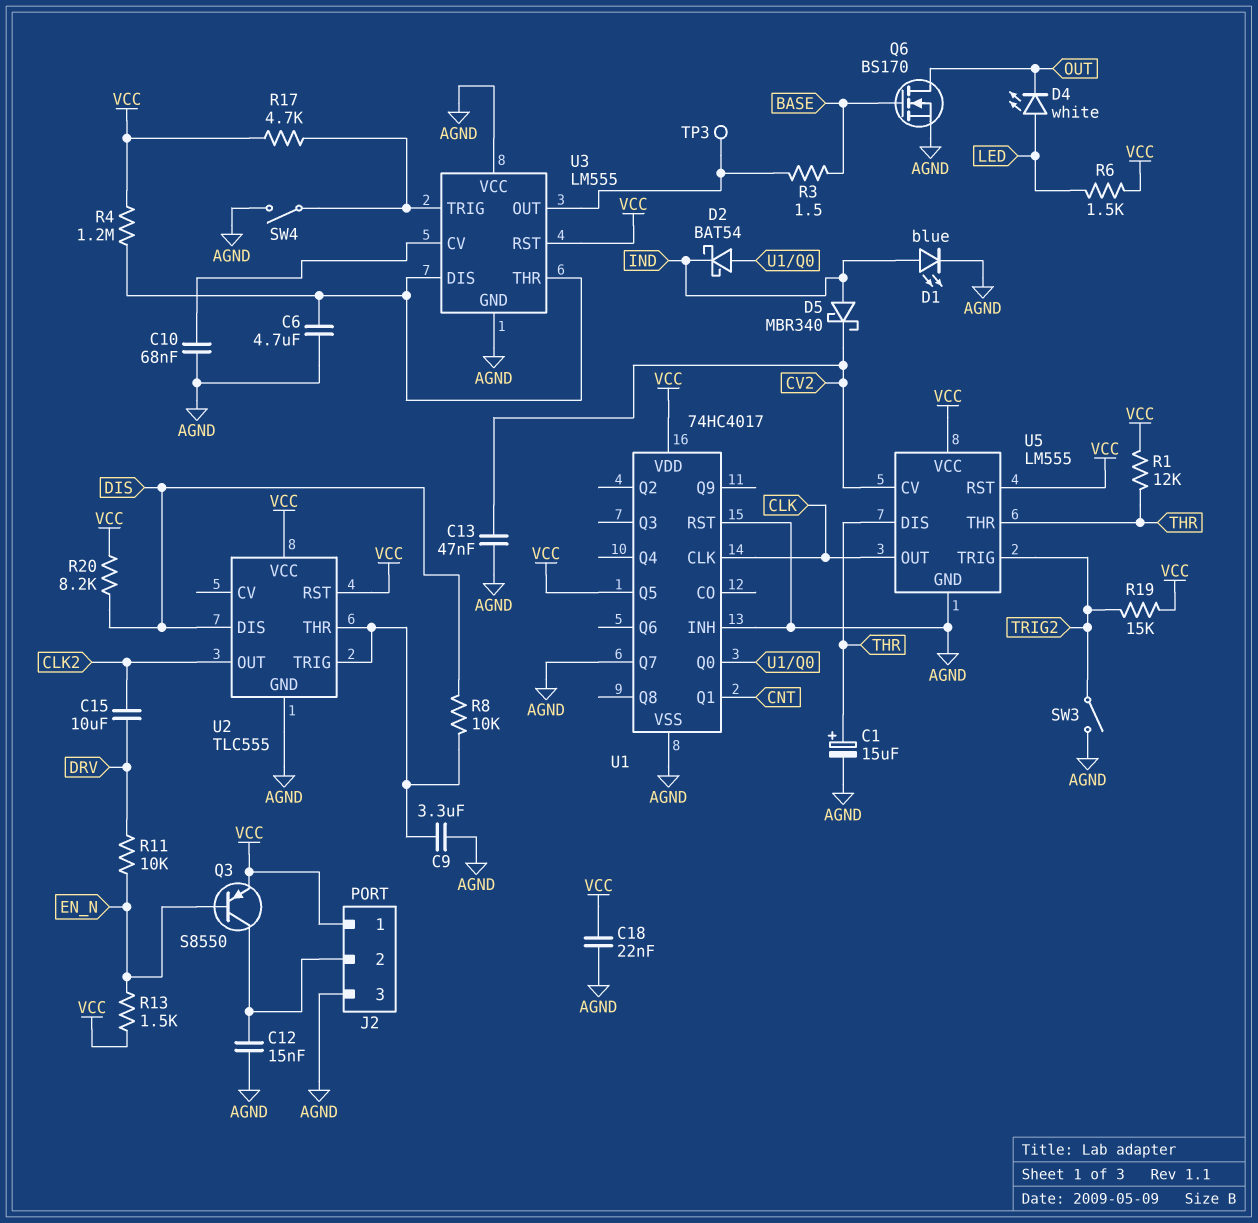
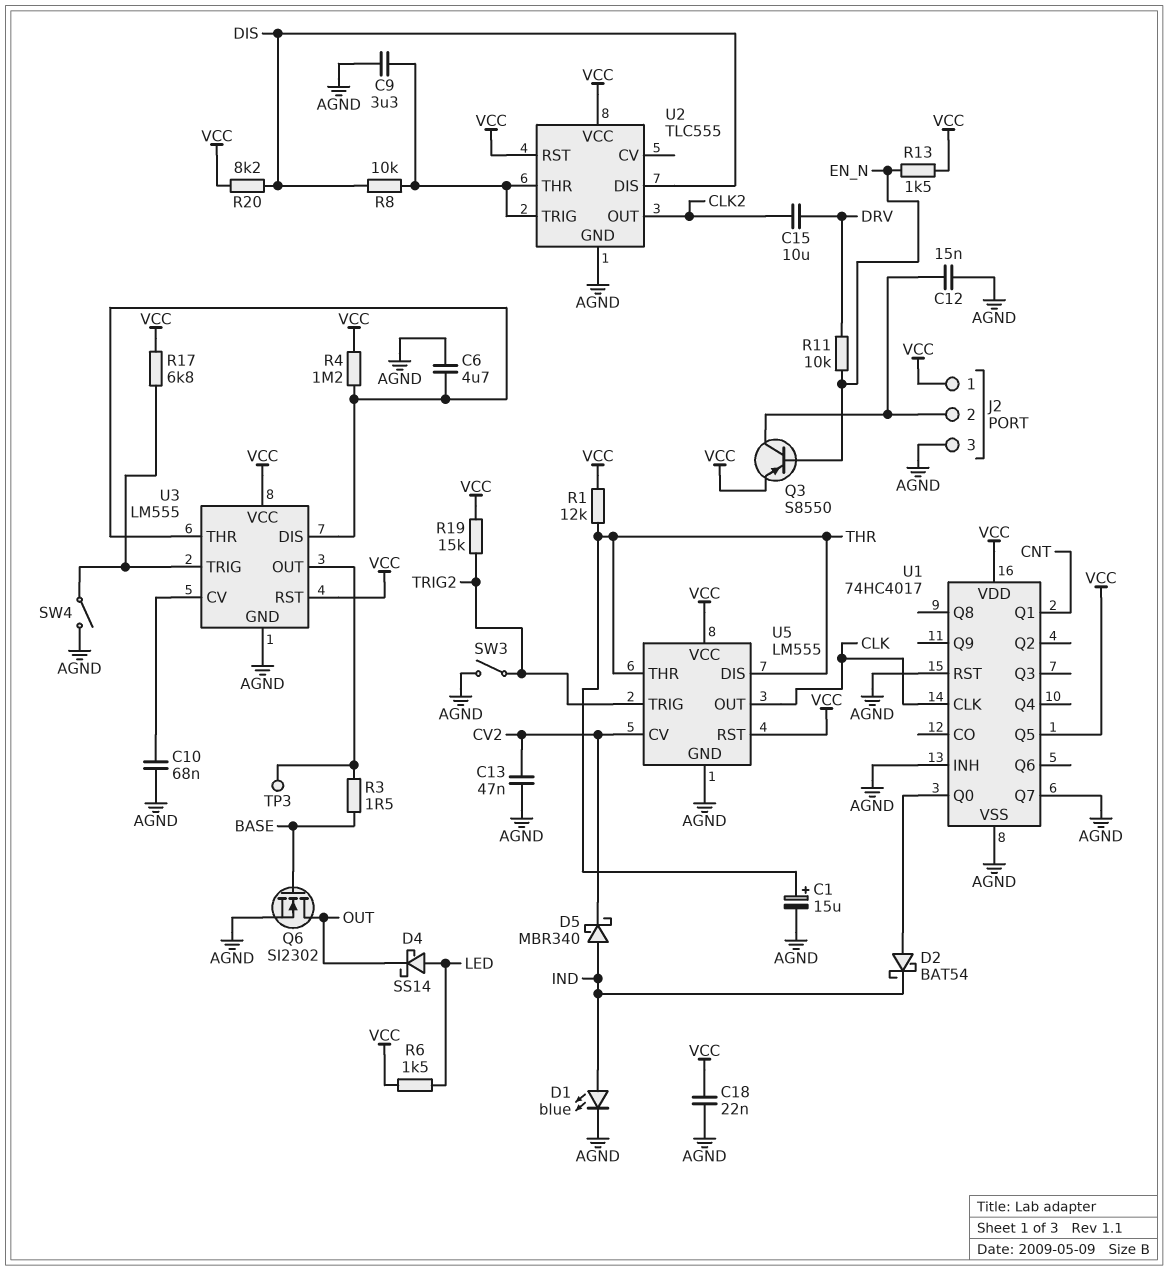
D4: LED white (A LED, K OUT) -> schottky SS14 (A LED, K OUT)
Q6: NMOS BS170 (G BASE, D OUT, S AGND) -> NMOS SI2302 (G BASE, D OUT, S AGND)
R17: 4.7k (U3/TRIG, VCC) -> 6.8k (U3/TRIG, VCC)
U3 pin VCC: AGND -> VCC

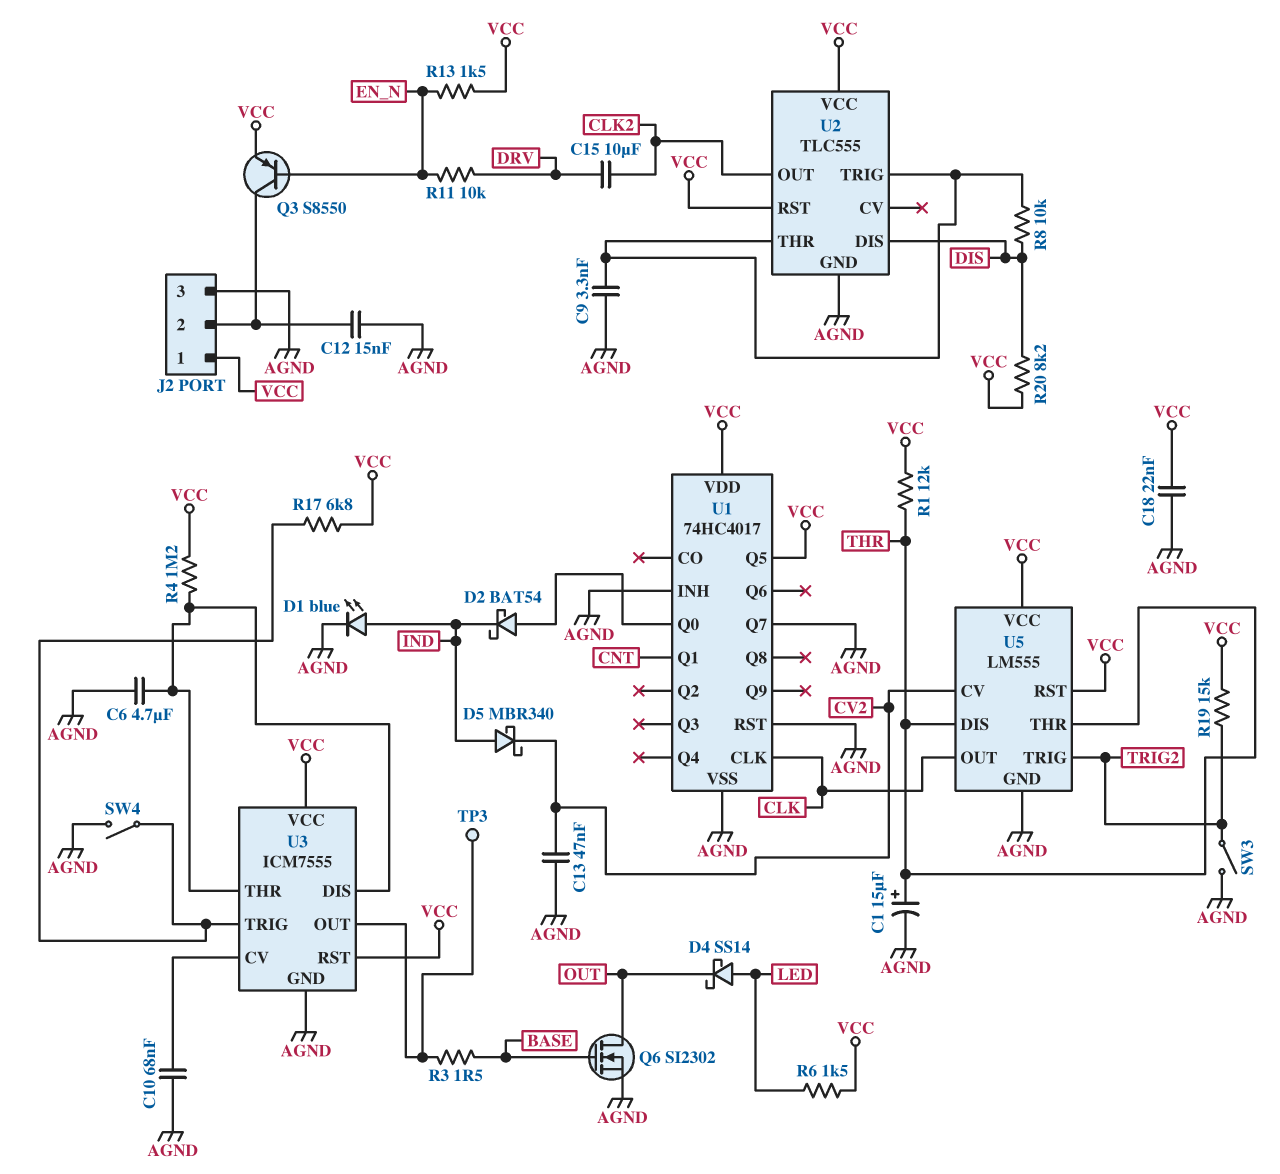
C9: 3.3uF (AGND, U2/THR) -> 3.3nF (AGND, U2/THR)
U3: LM555 -> ICM7555

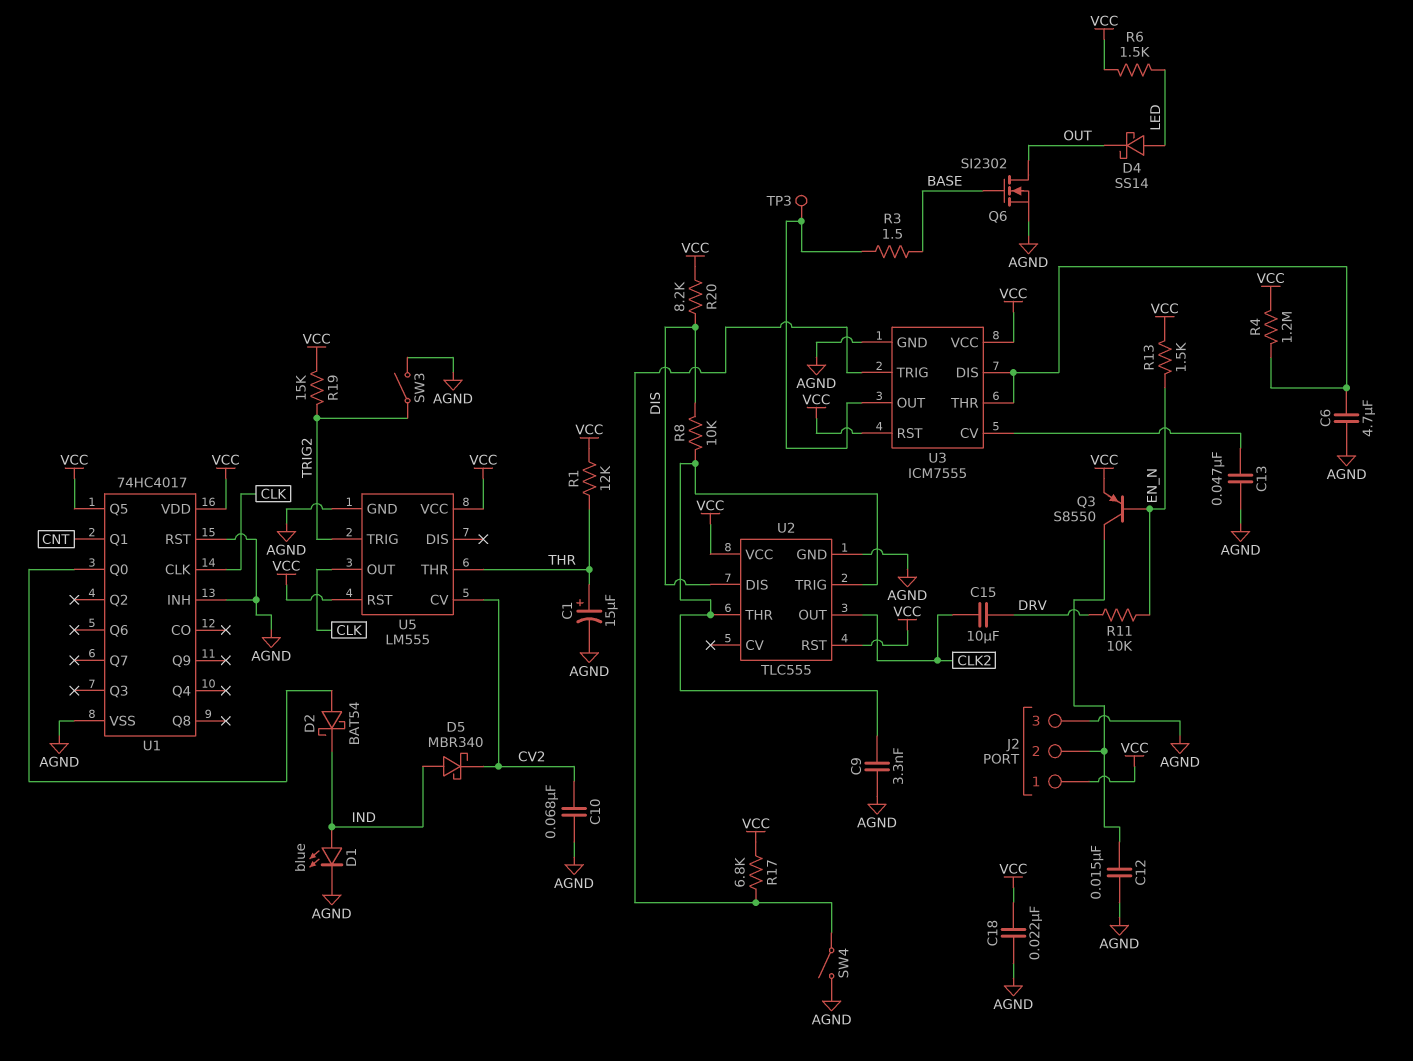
C10: 68nF (AGND, U3/CV) -> 68nF (AGND, CV2)
C13: 47nF (AGND, CV2) -> 47nF (AGND, U3/CV)
U1 pin Q7: AGND -> none
U5 pin DIS: THR -> none

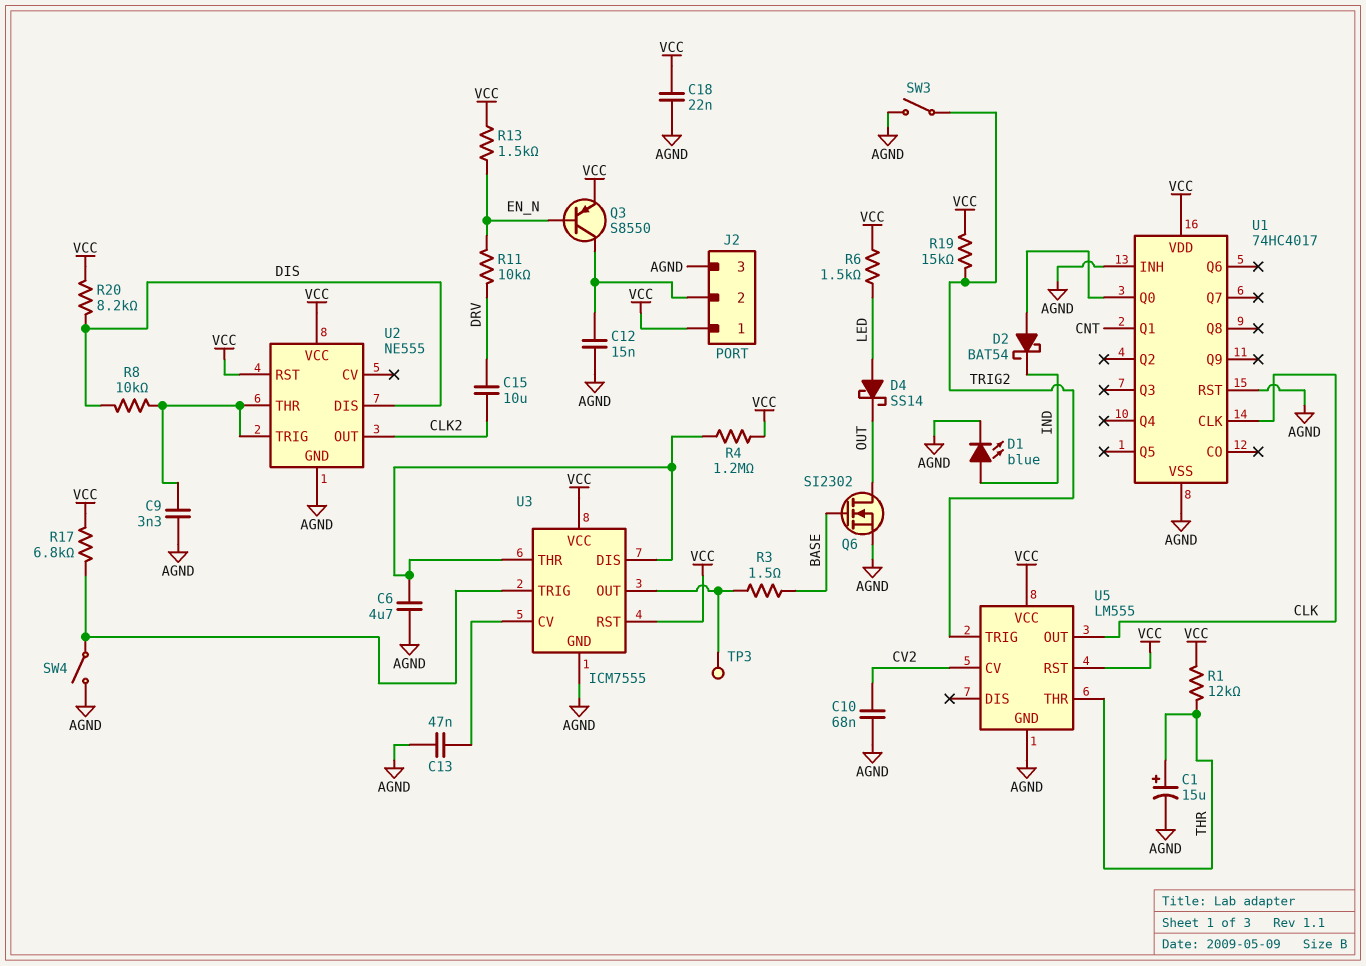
D5: schottky MBR340 (A IND, K CV2) -> none
U1 pin Q5: VCC -> none
U2: TLC555 -> NE555

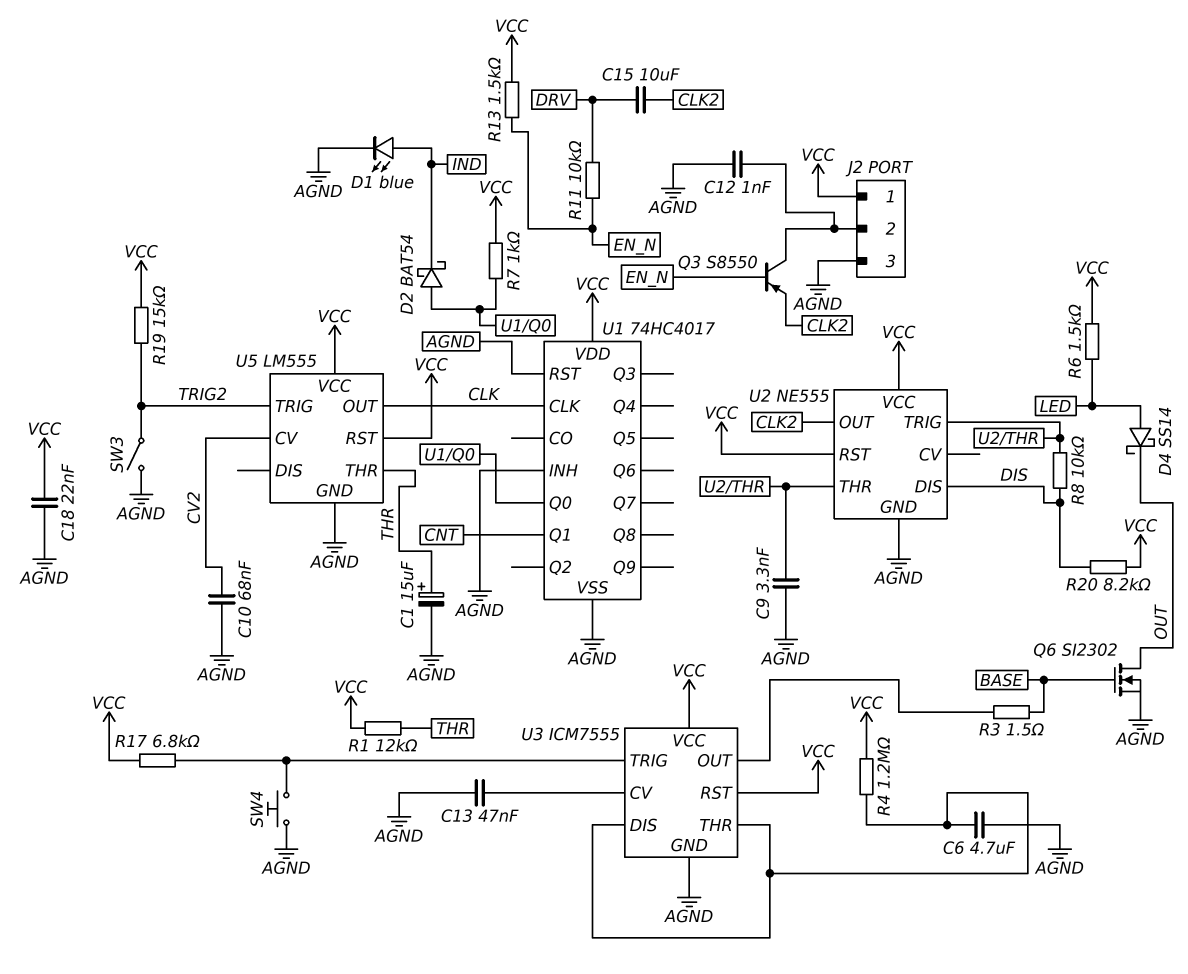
C12: 15nF (AGND, J2/2) -> 1nF (AGND, J2/2)
Q3: PNP S8550 (B EN_N, C J2/2, E VCC) -> PNP S8550 (B EN_N, C J2/2, E CLK2)
R7: none -> 1k (U1/Q0, VCC)
SW4: switch (AGND, U3/TRIG) -> button (AGND, U3/TRIG)
TP3: test point (U3/OUT) -> none

